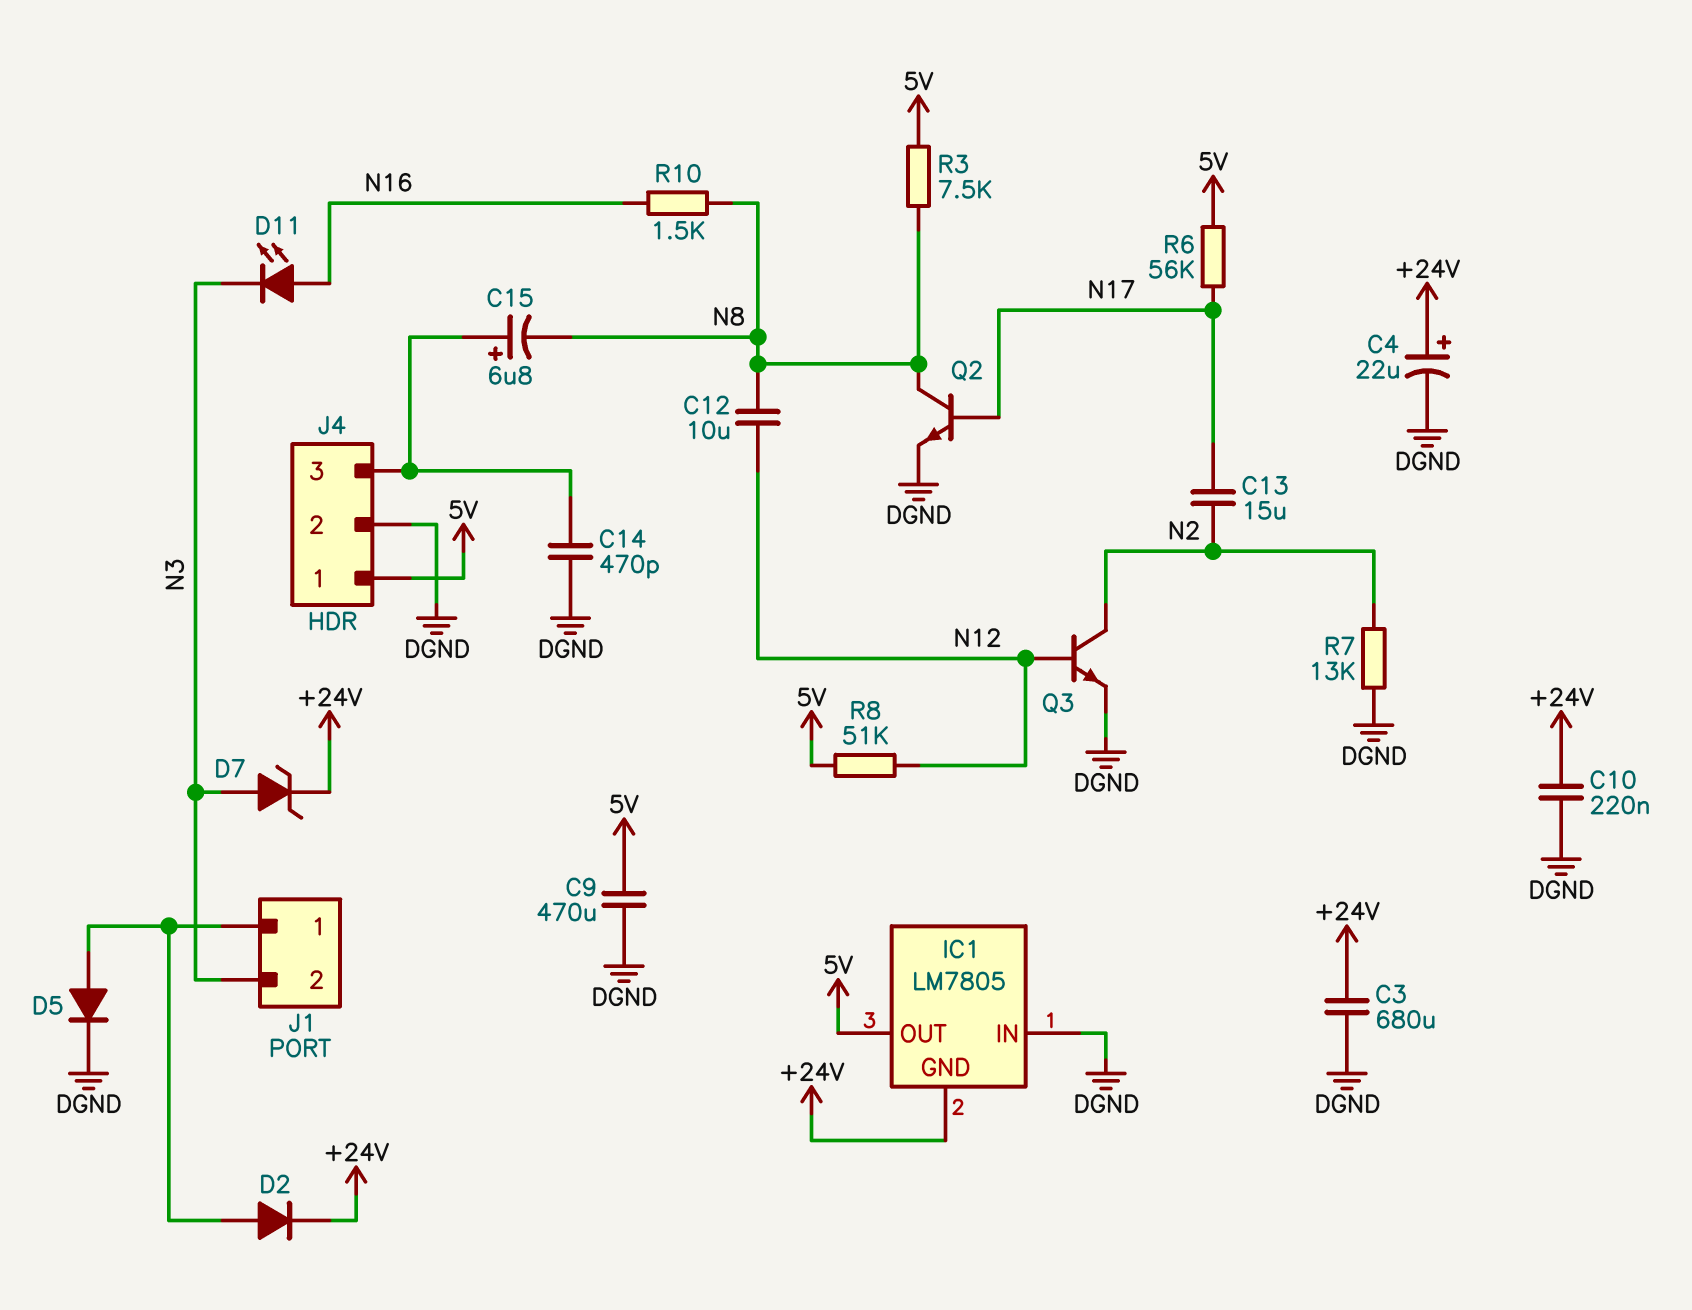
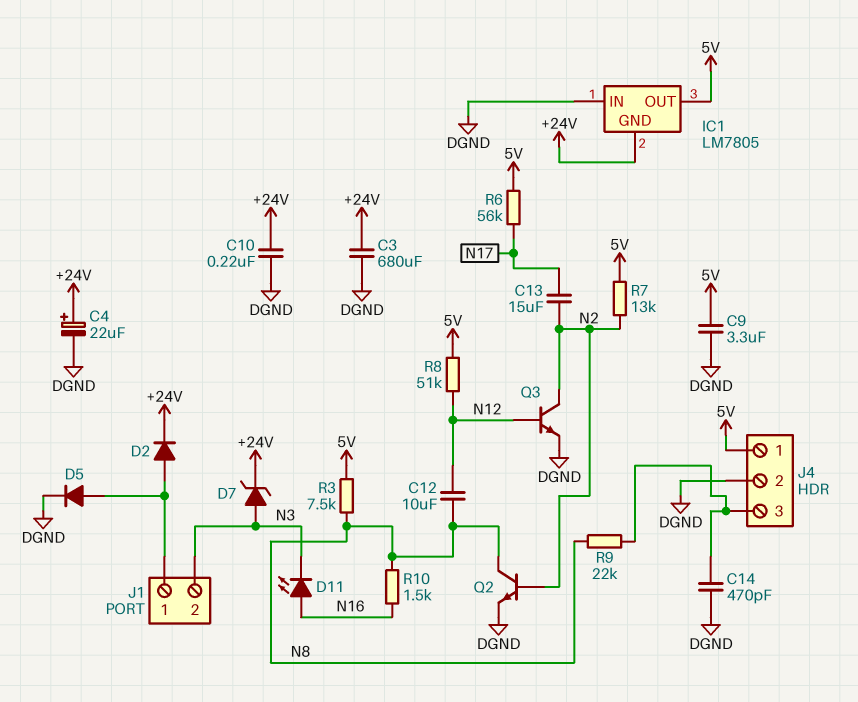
C9: 470uF (5V, DGND) -> 3.3uF (5V, DGND)
C15: 6.8uF (plus J4/3, minus N8) -> none
Q2: NPN (B N17, C N8, E DGND) -> NPN (B N2, C N8, E DGND)
R7: 13k (DGND, N2) -> 13k (5V, N2)
R9: none -> 22k (J4/3, N8)

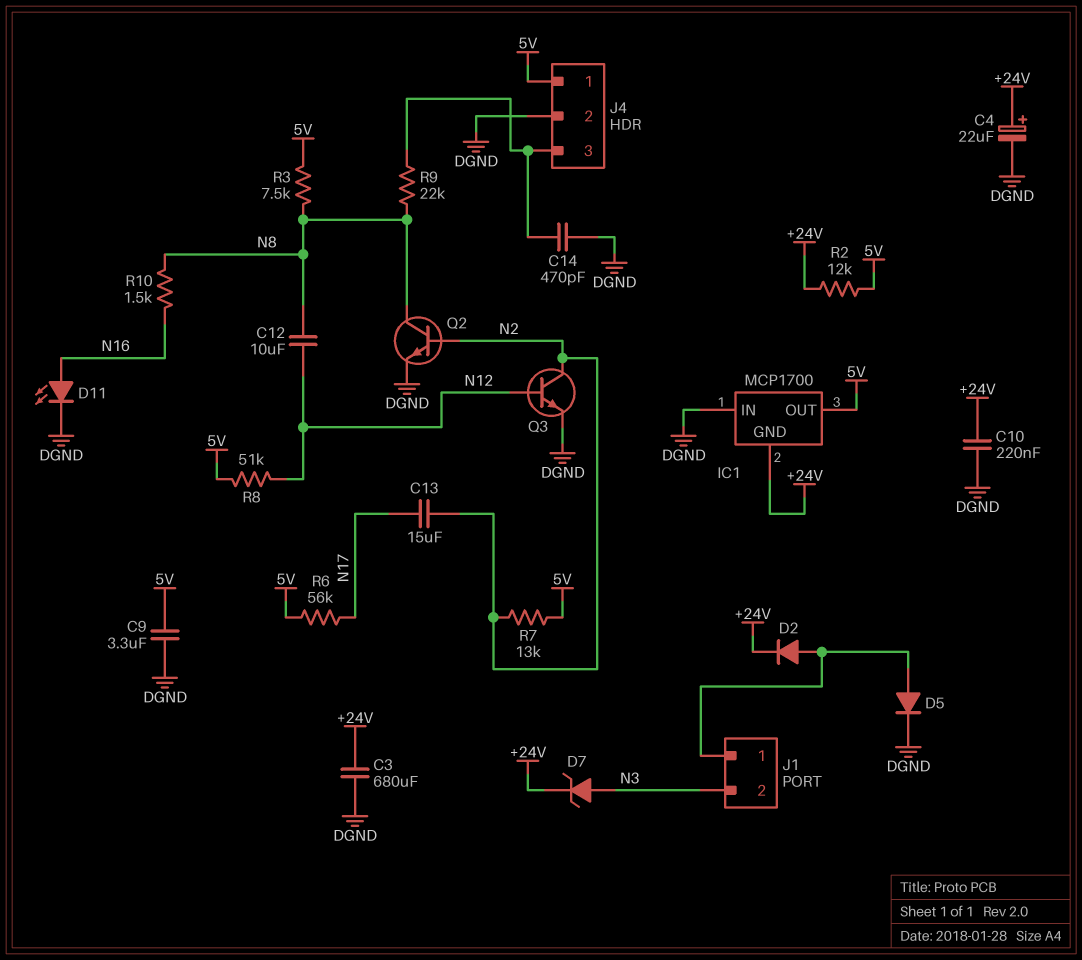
D11: LED (A N16, K N3) -> LED (A N16, K DGND)
IC1: LM7805 -> MCP1700
R2: none -> 12k (+24V, 5V)

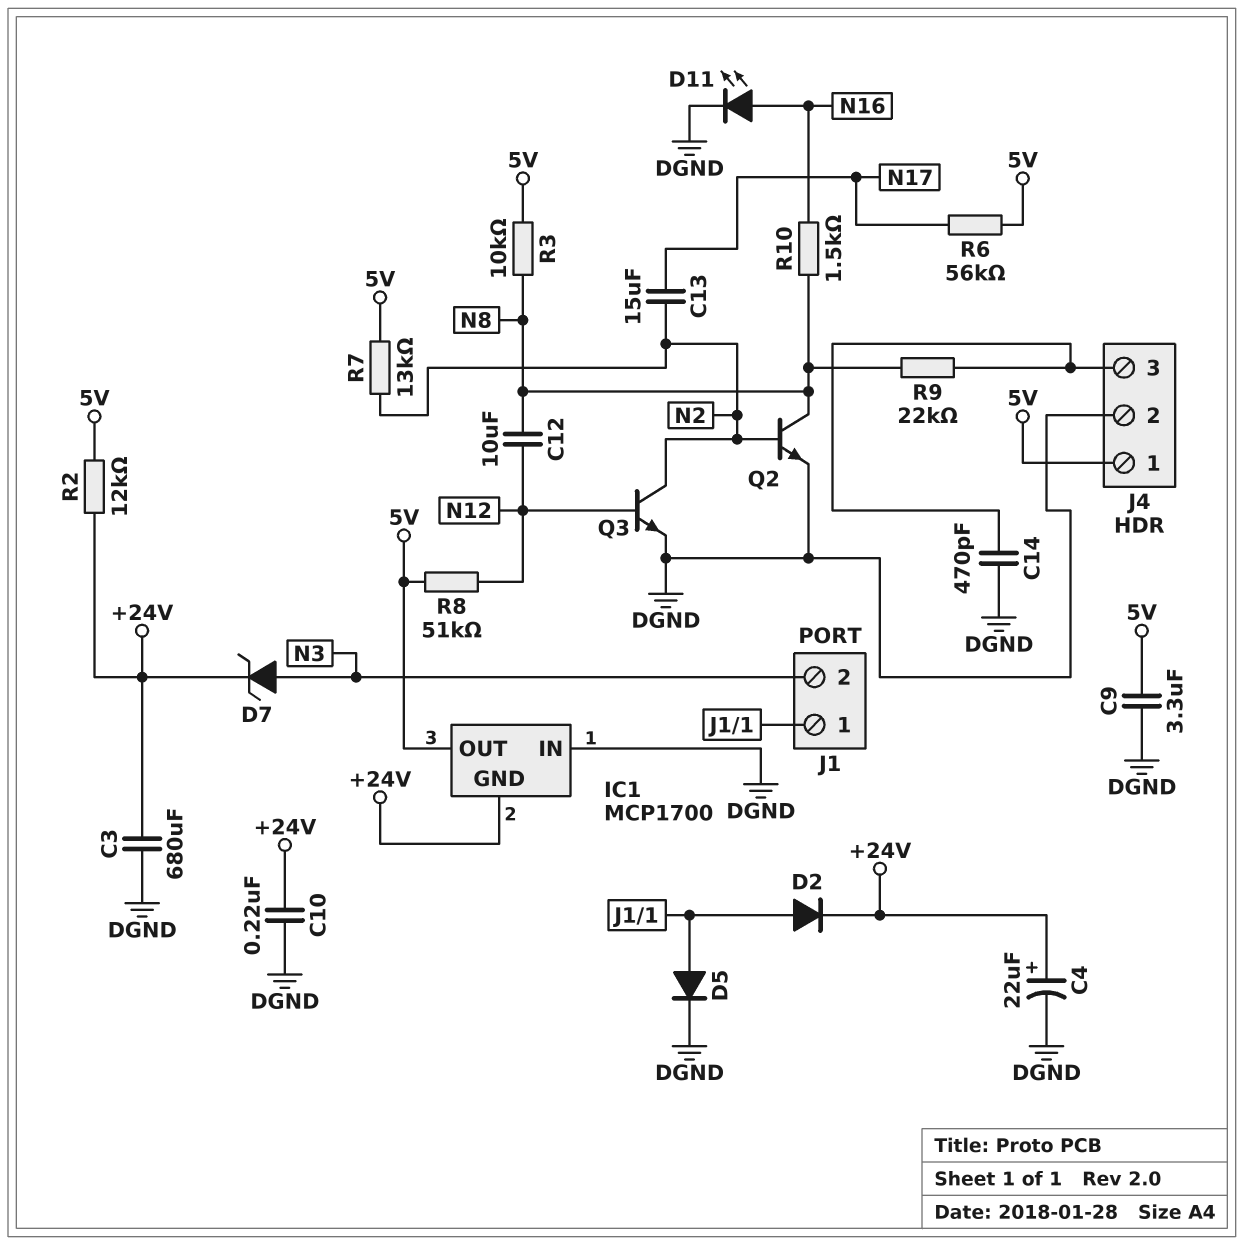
R3: 7.5k (5V, N8) -> 10k (5V, N8)

